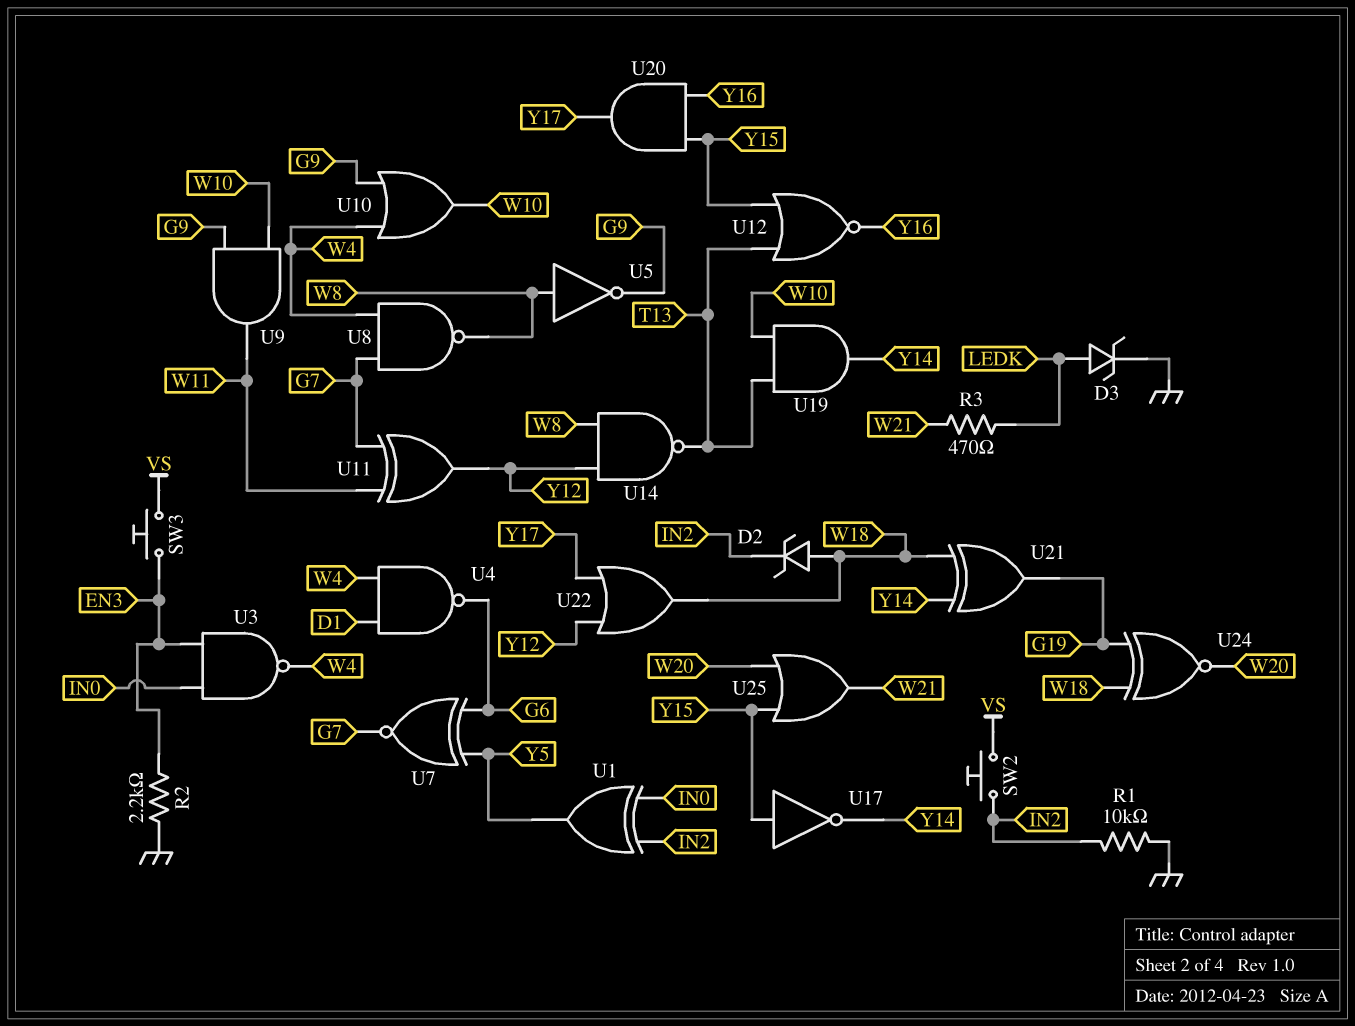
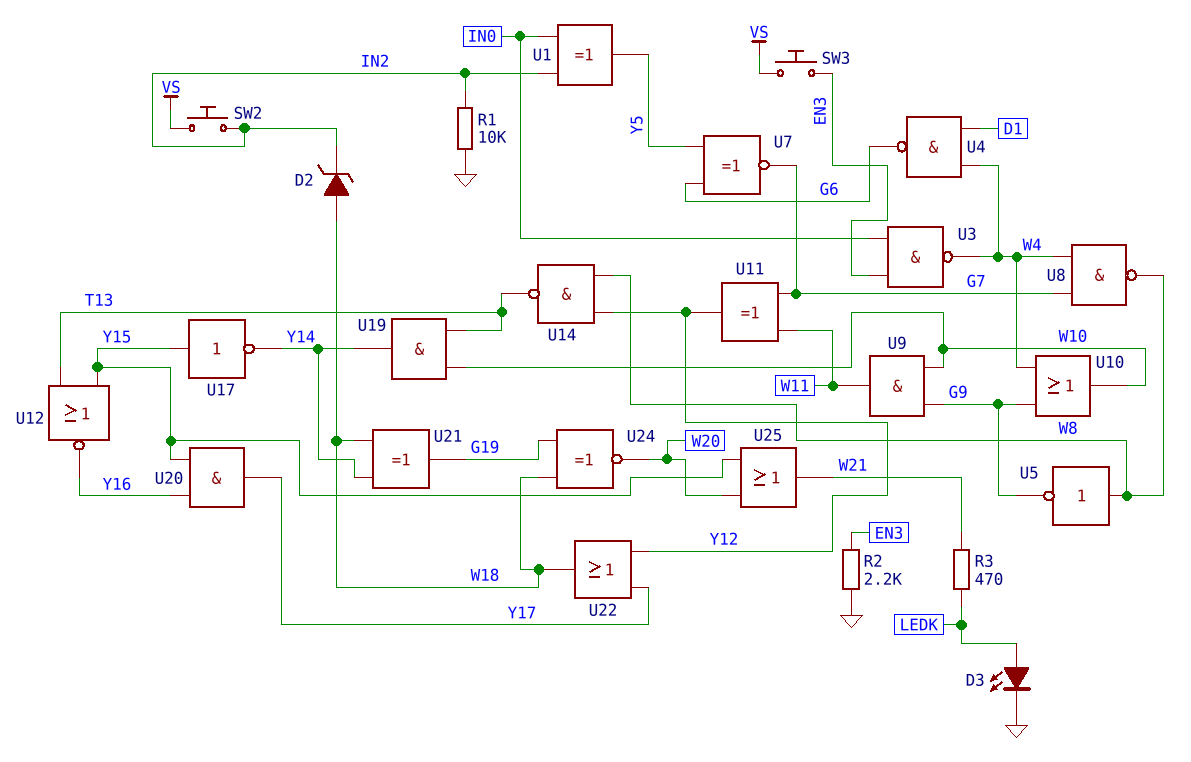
D3: zener (A LEDK, K GND) -> LED (A LEDK, K GND)

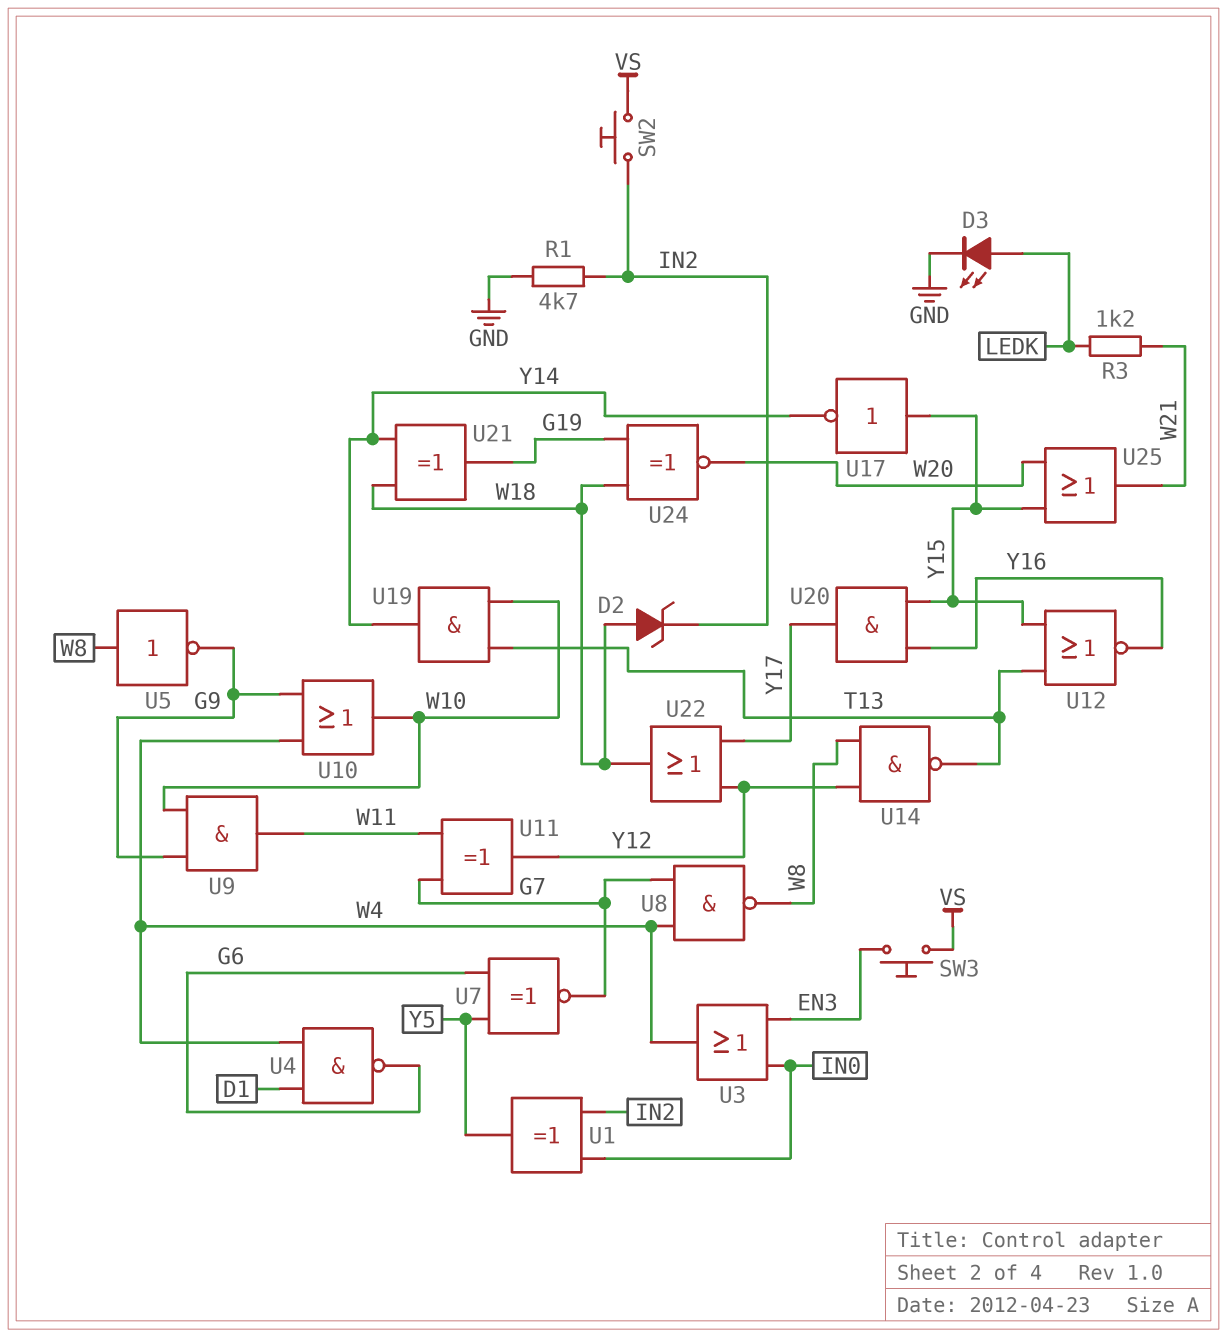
R1: 10k (GND, IN2) -> 4.7k (GND, IN2)
R2: 2.2k (EN3, GND) -> none
R3: 470 (LEDK, W21) -> 1.2k (LEDK, W21)
U3: NAND (in EN3, in IN0, out W4) -> OR (in EN3, in IN0, out W4)

